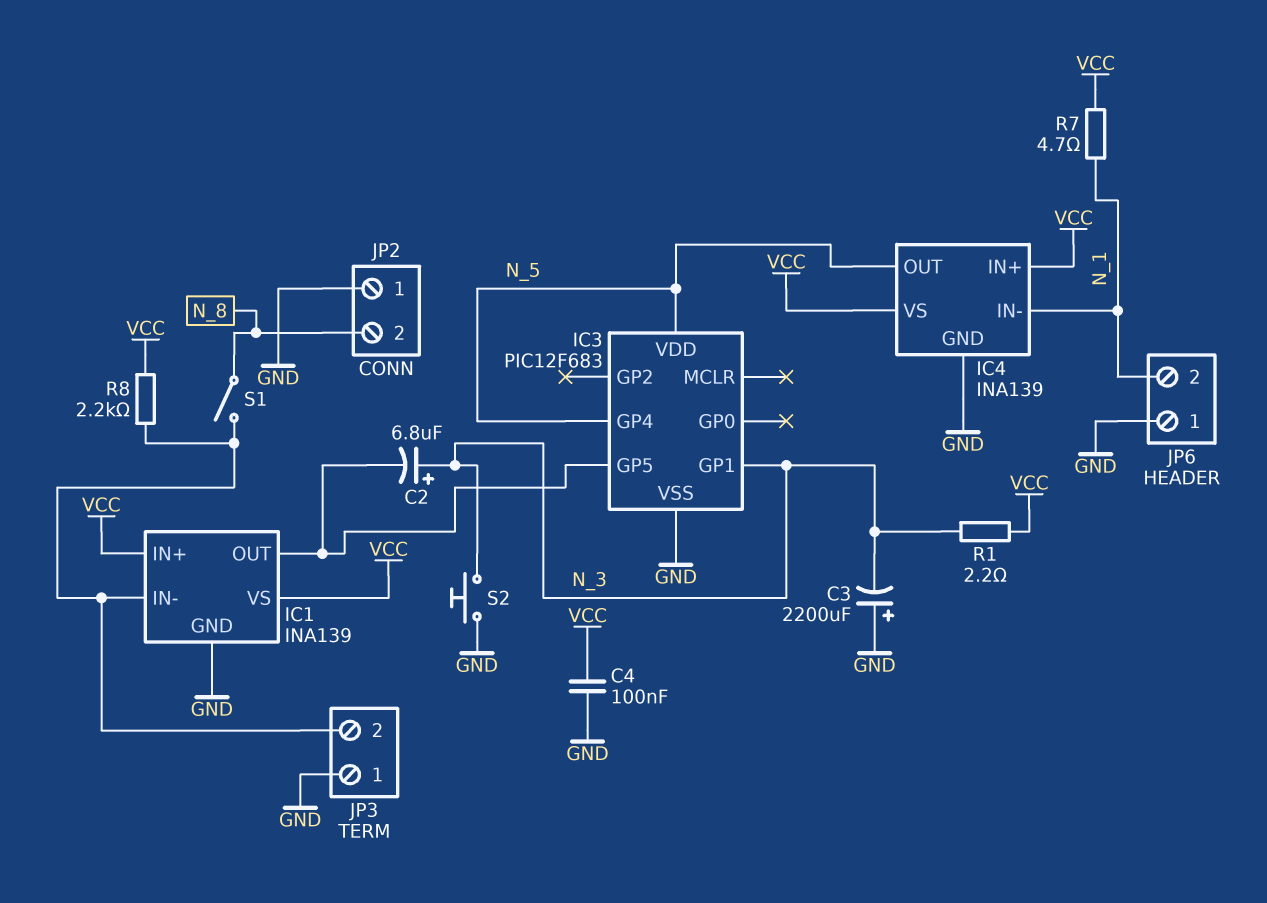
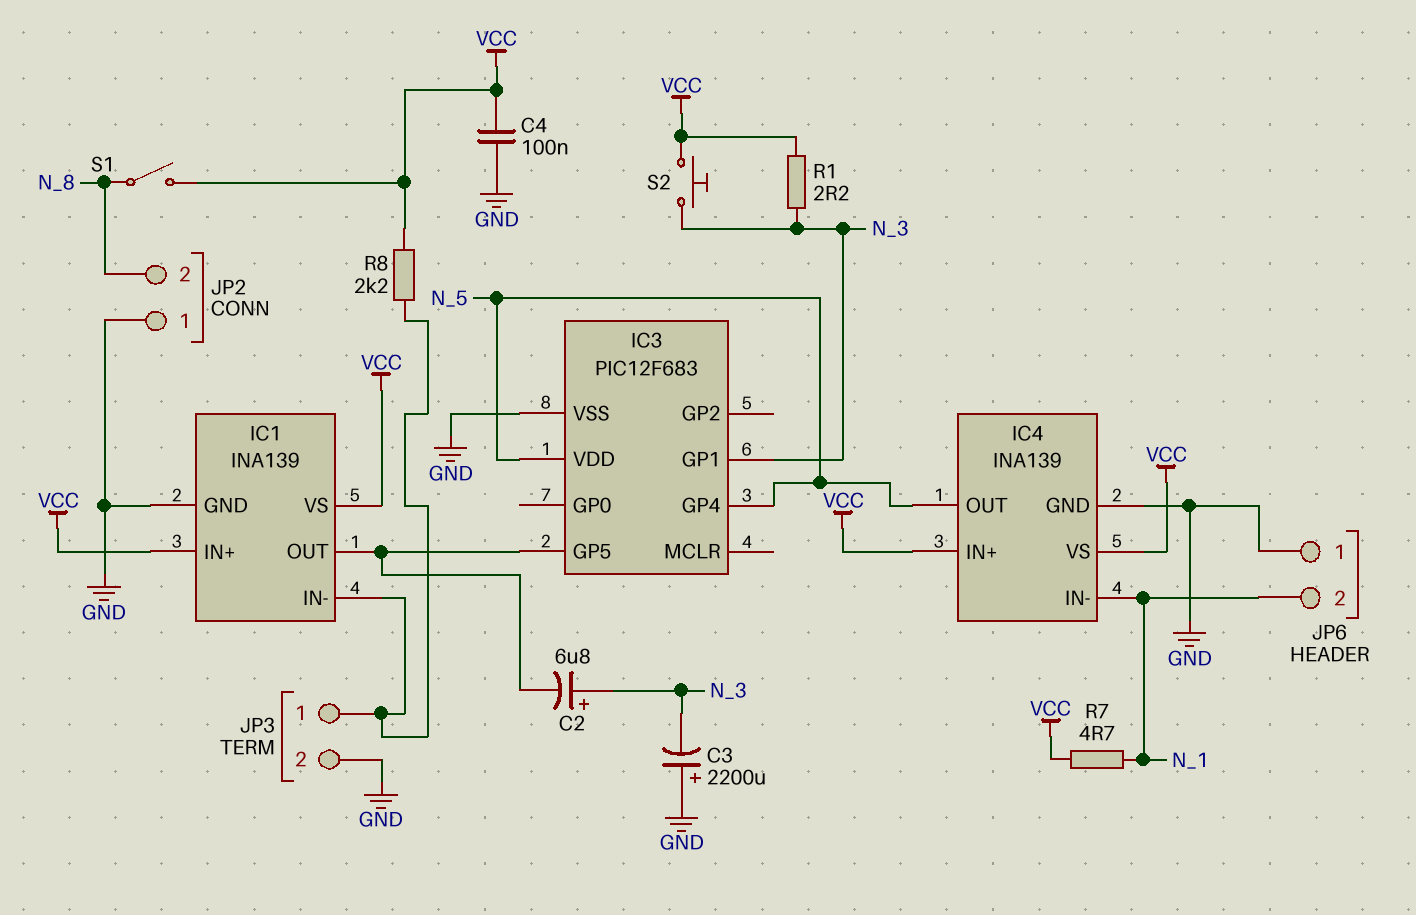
JP3 pin 1: GND -> IC1/IN-
JP3 pin 2: IC1/IN- -> GND
S1: switch (IC1/IN-, N_8) -> switch (N_8, VCC)
S2: button (GND, N_3) -> button (N_3, VCC)

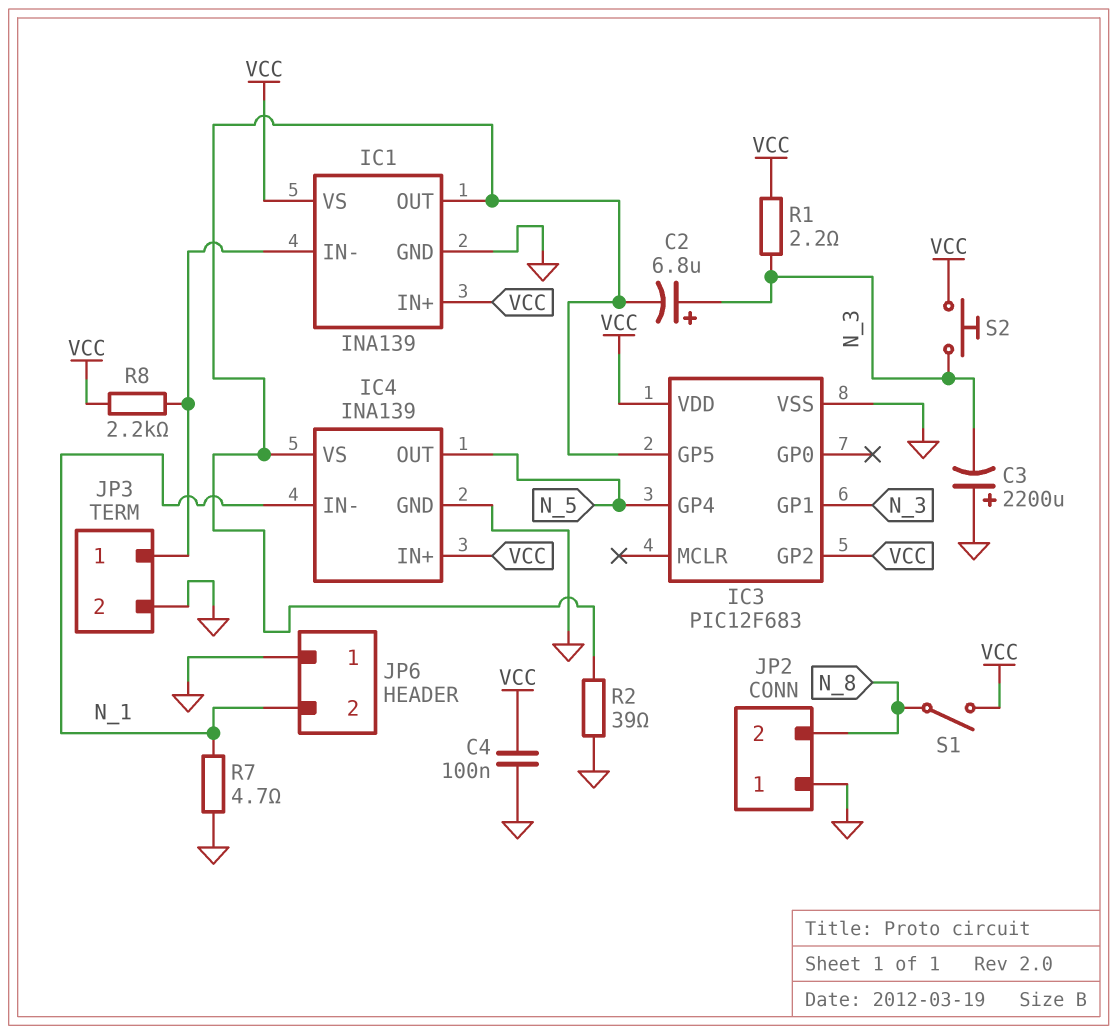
IC3 pin GP2: none -> VCC
IC3 pin VDD: N_5 -> VCC
IC4 pin VS: VCC -> IC1/OUT
R2: none -> 39 (GND, IC1/OUT)
R7: 4.7 (N_1, VCC) -> 4.7 (GND, N_1)

